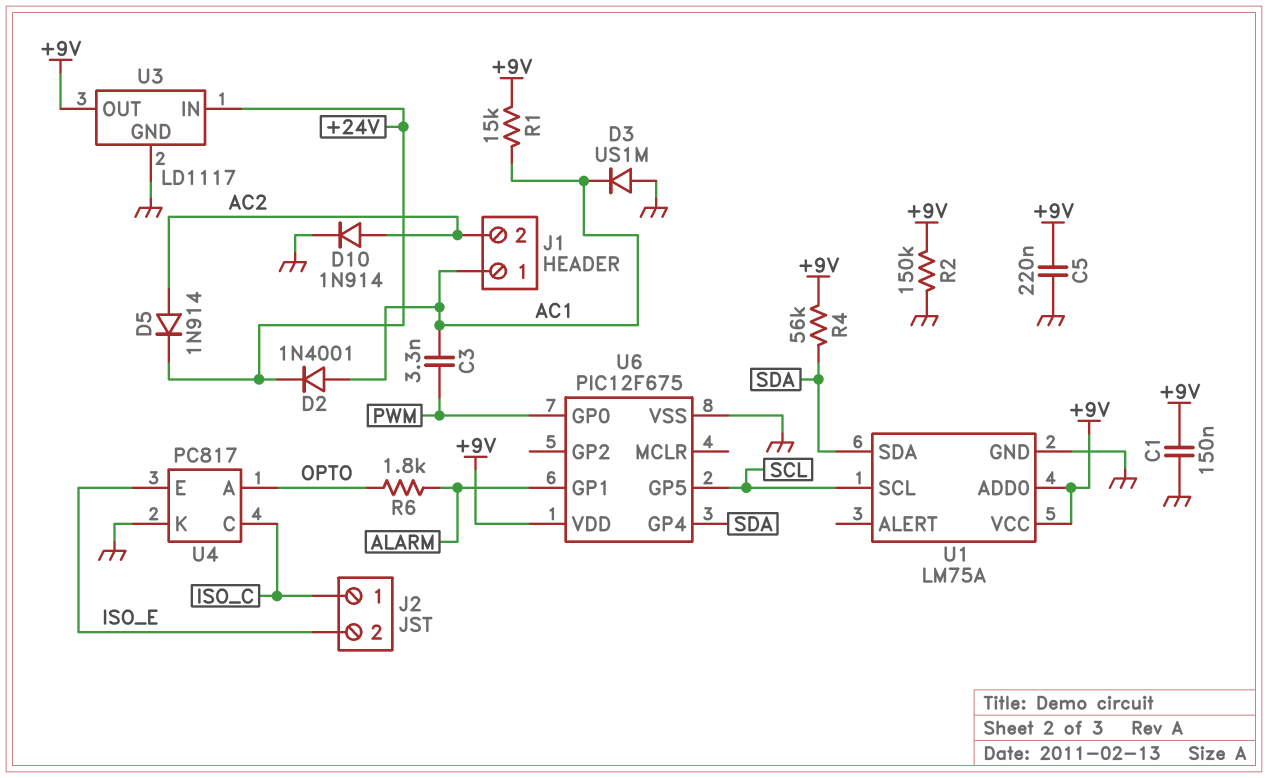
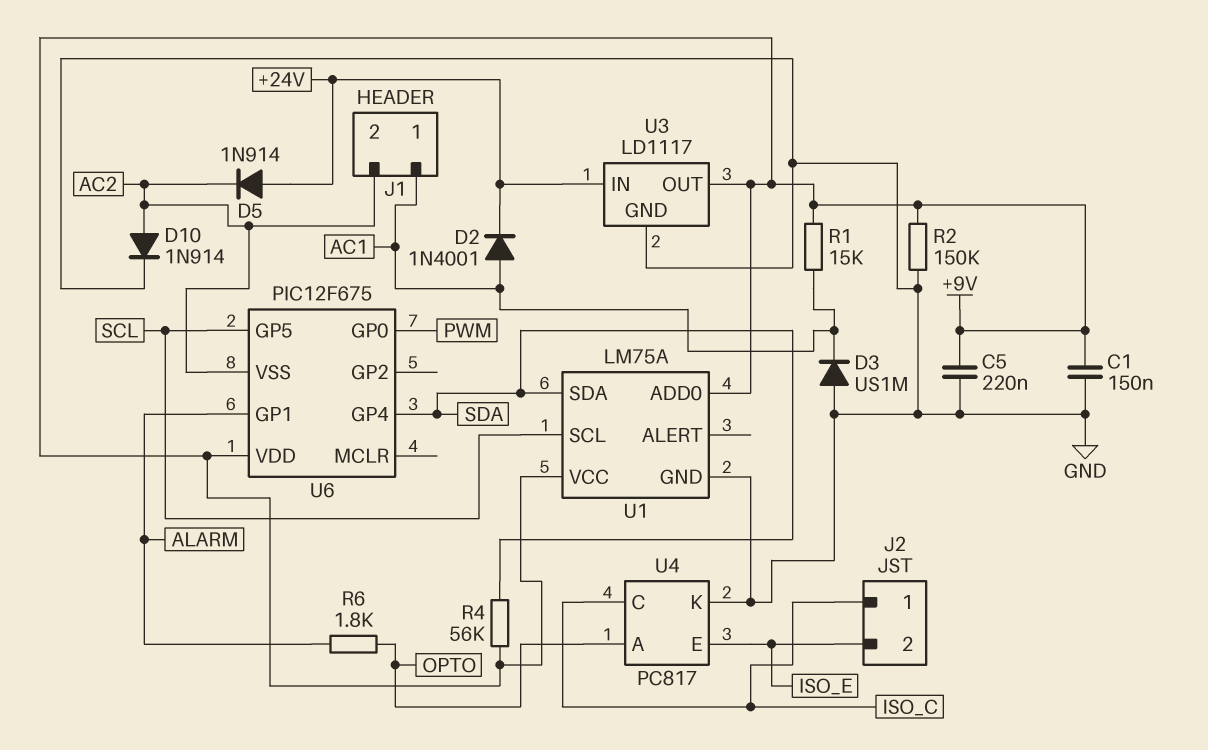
C3: 3.3nF (AC1, PWM) -> none
D5: diode 1N914 (A AC2, K +24V) -> diode 1N914 (A +24V, K AC2)
U6 pin VSS: GND -> AC2

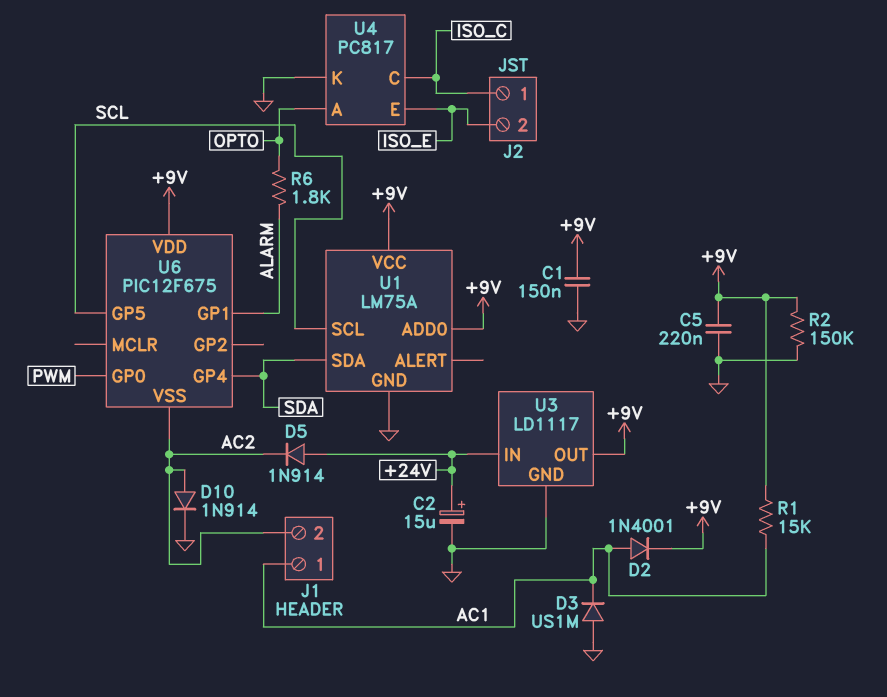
C2: none -> 15uF (plus +24V, minus GND)
D2: diode 1N4001 (A AC1, K +24V) -> diode 1N4001 (A AC1, K +9V)
R4: 56k (+9V, SDA) -> none

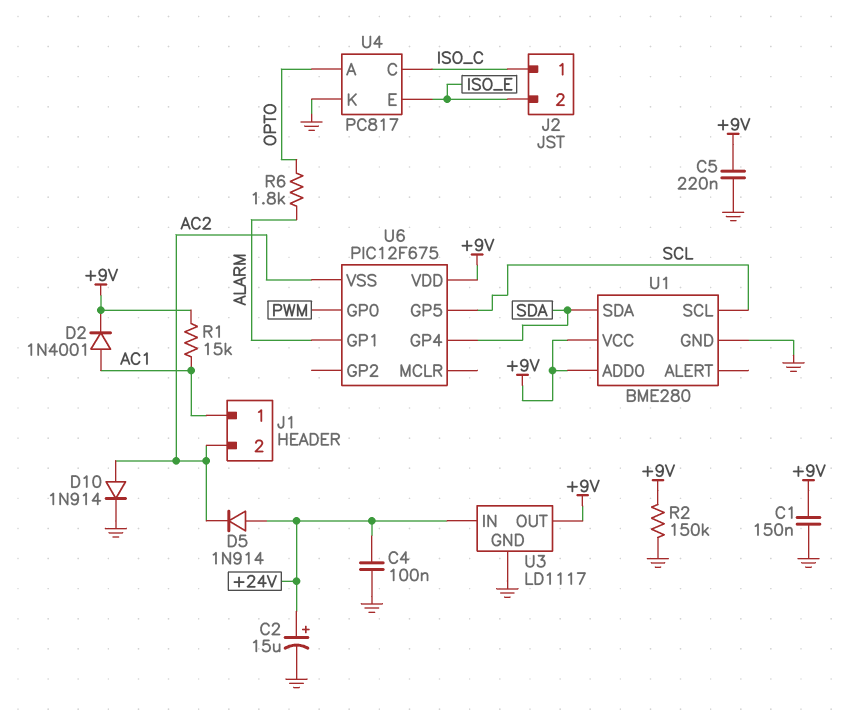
C4: none -> 100nF (+24V, GND)
D3: diode US1M (A GND, K AC1) -> none
U1: LM75A -> BME280

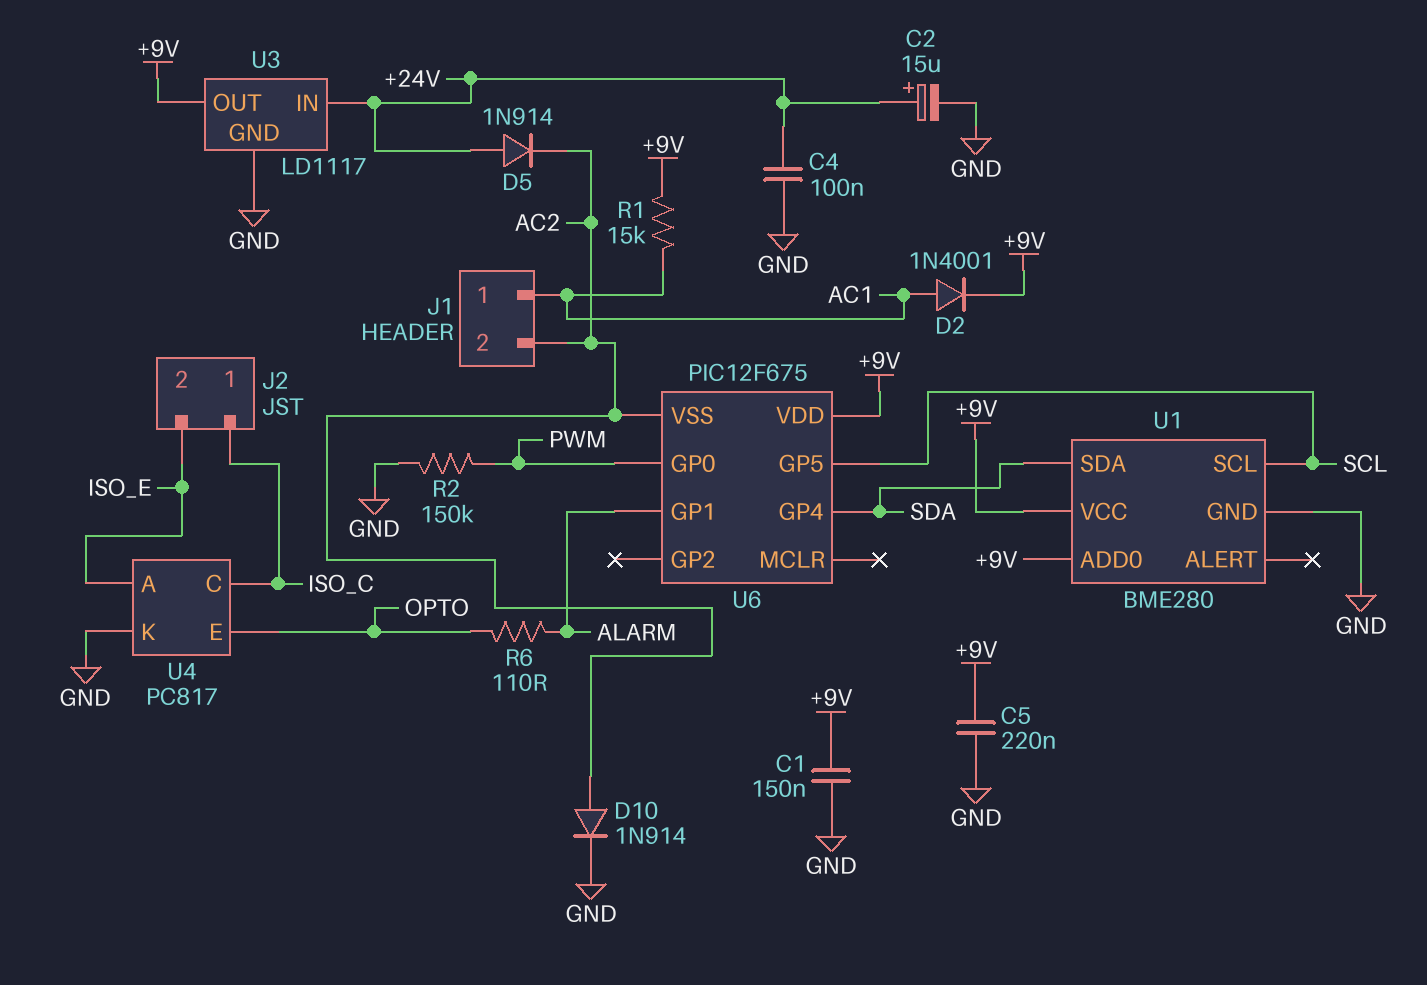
R2: 150k (+9V, GND) -> 150k (GND, PWM)
R6: 1.8k (ALARM, OPTO) -> 110 (ALARM, OPTO)
U4 pin A: OPTO -> ISO_E
U4 pin E: ISO_E -> OPTO

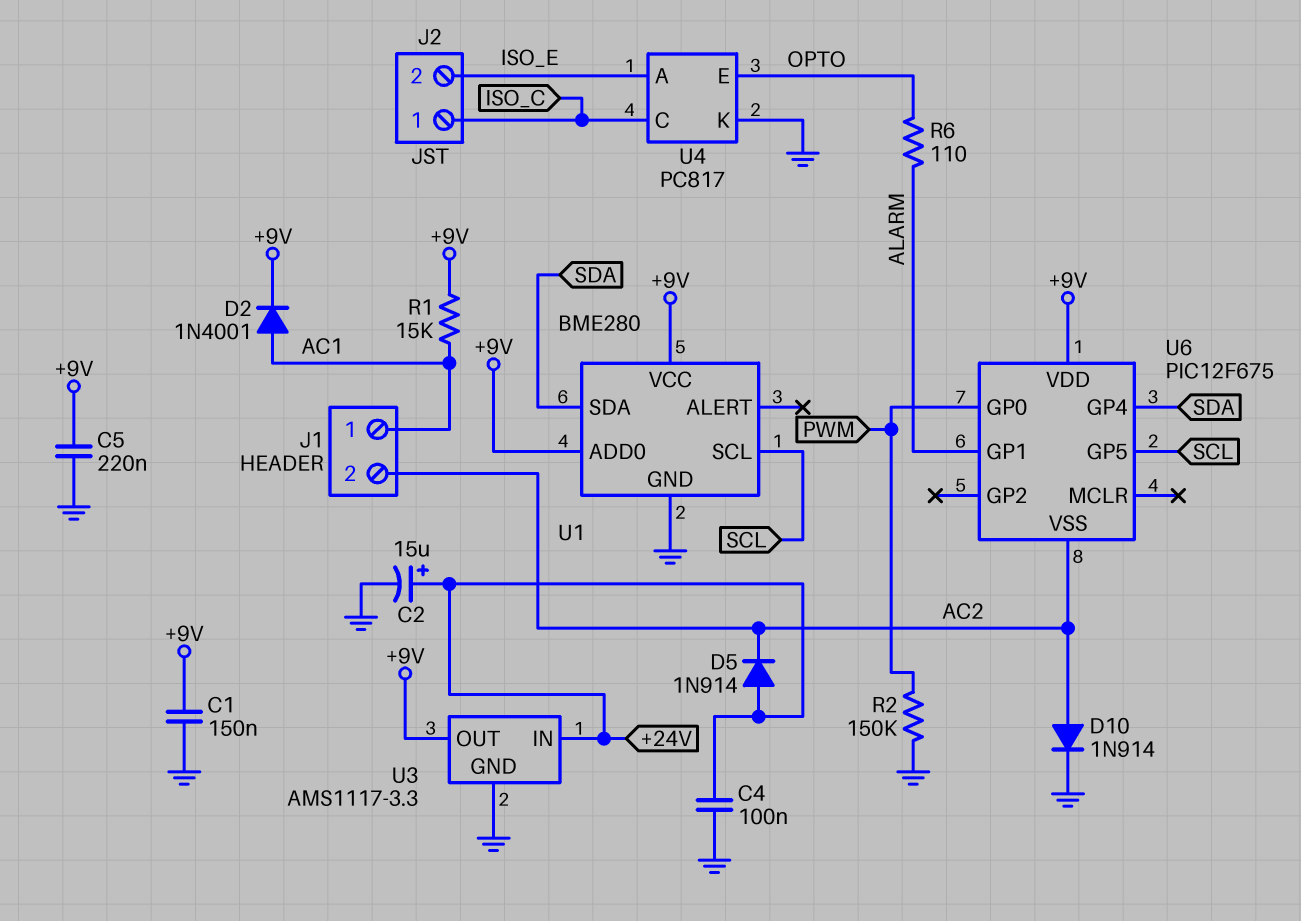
U3: LD1117 -> AMS1117-3.3

